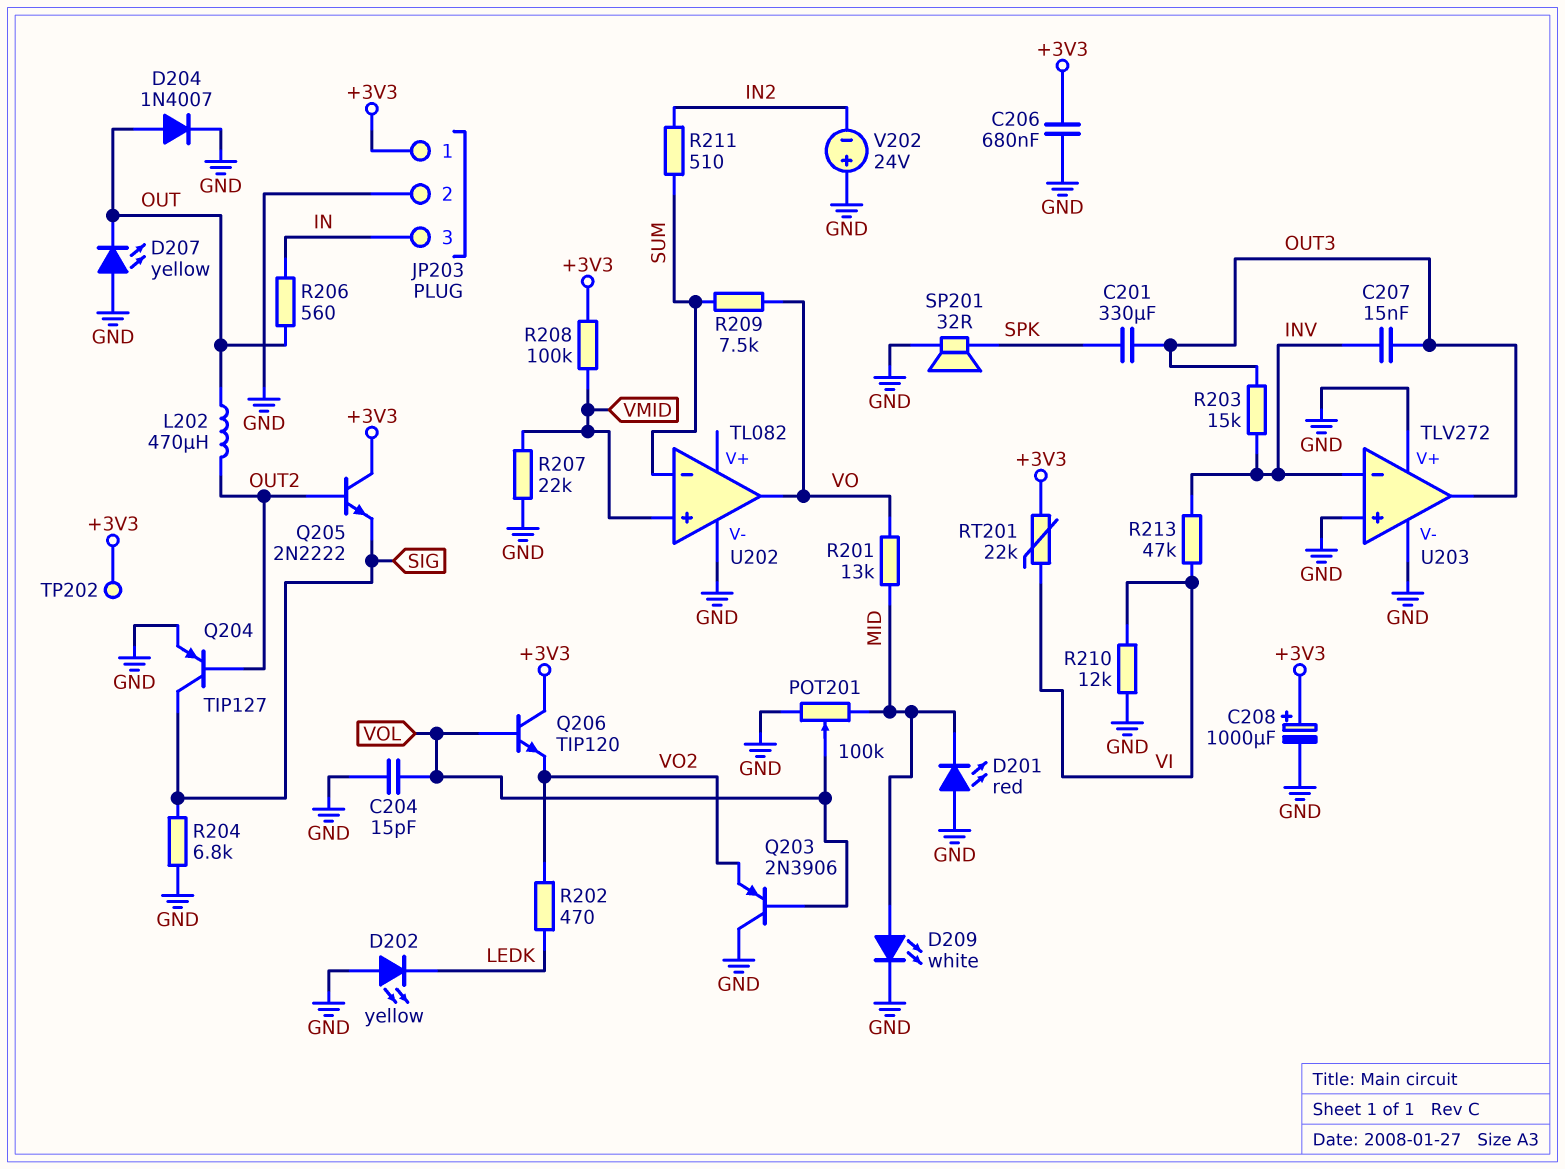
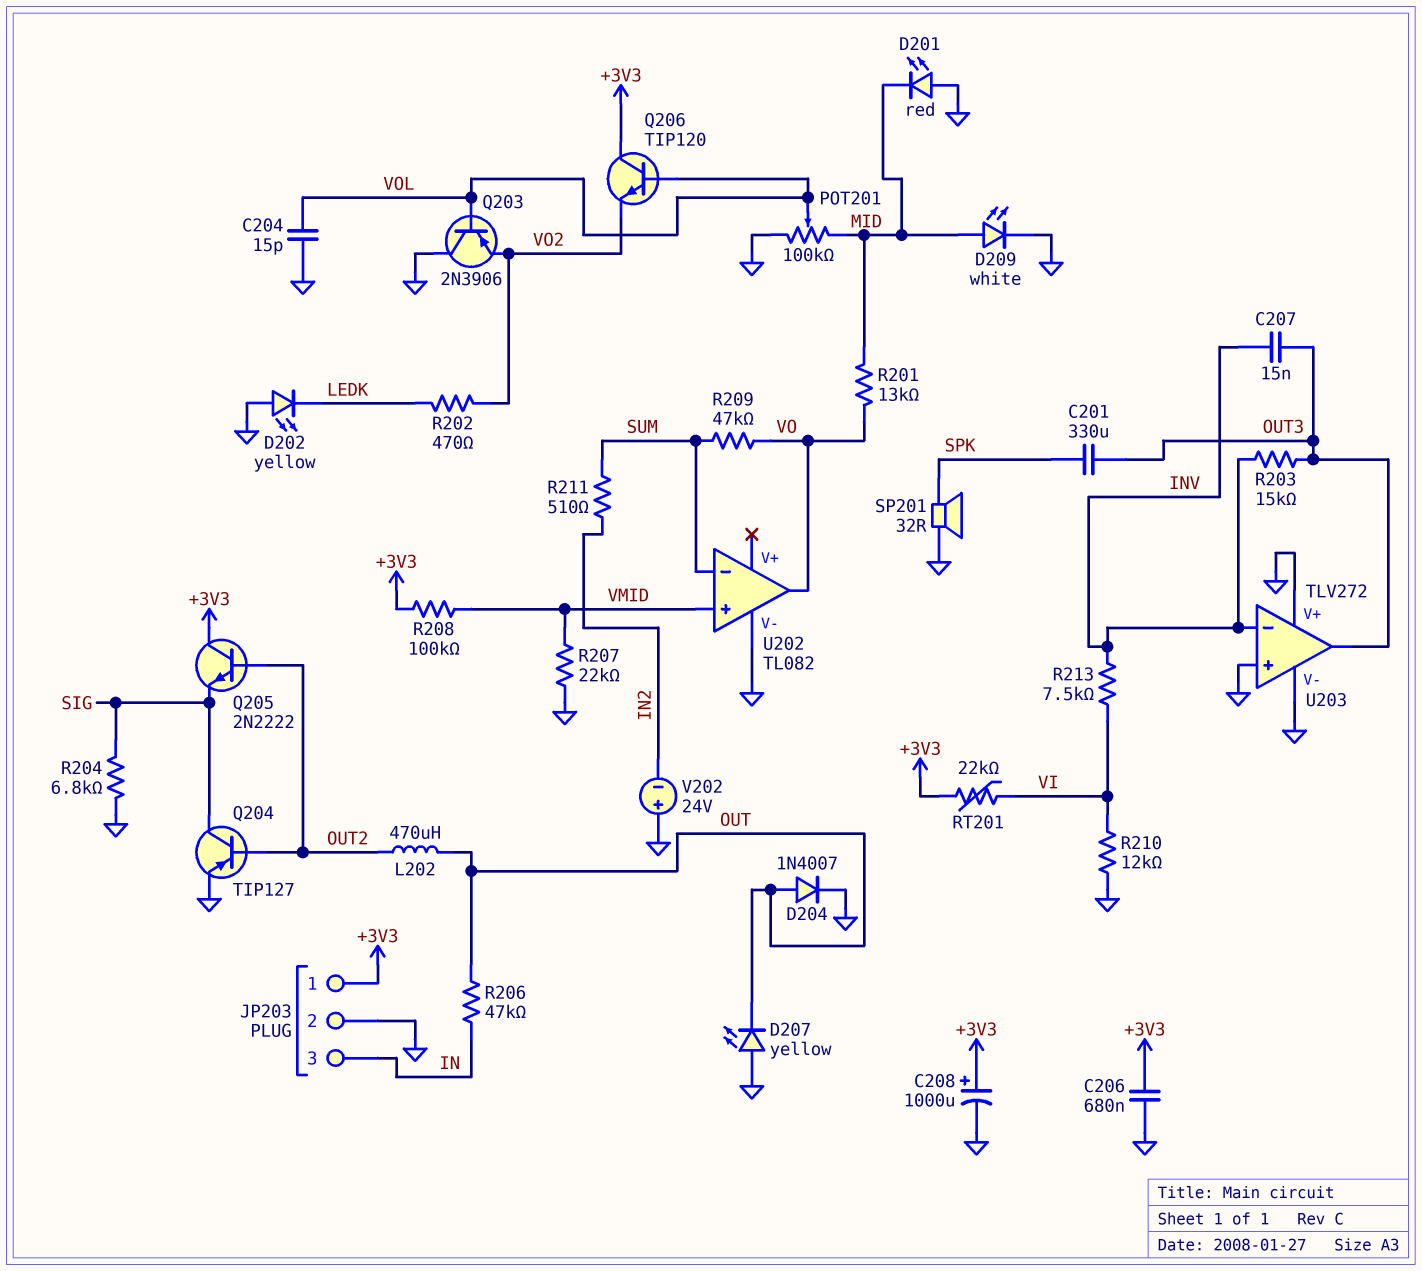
R206: 560 (IN, OUT) -> 47k (IN, OUT)
R209: 7.5k (SUM, VO) -> 47k (SUM, VO)
R213: 47k (INV, VI) -> 7.5k (INV, VI)
TP202: test point (+3V3) -> none

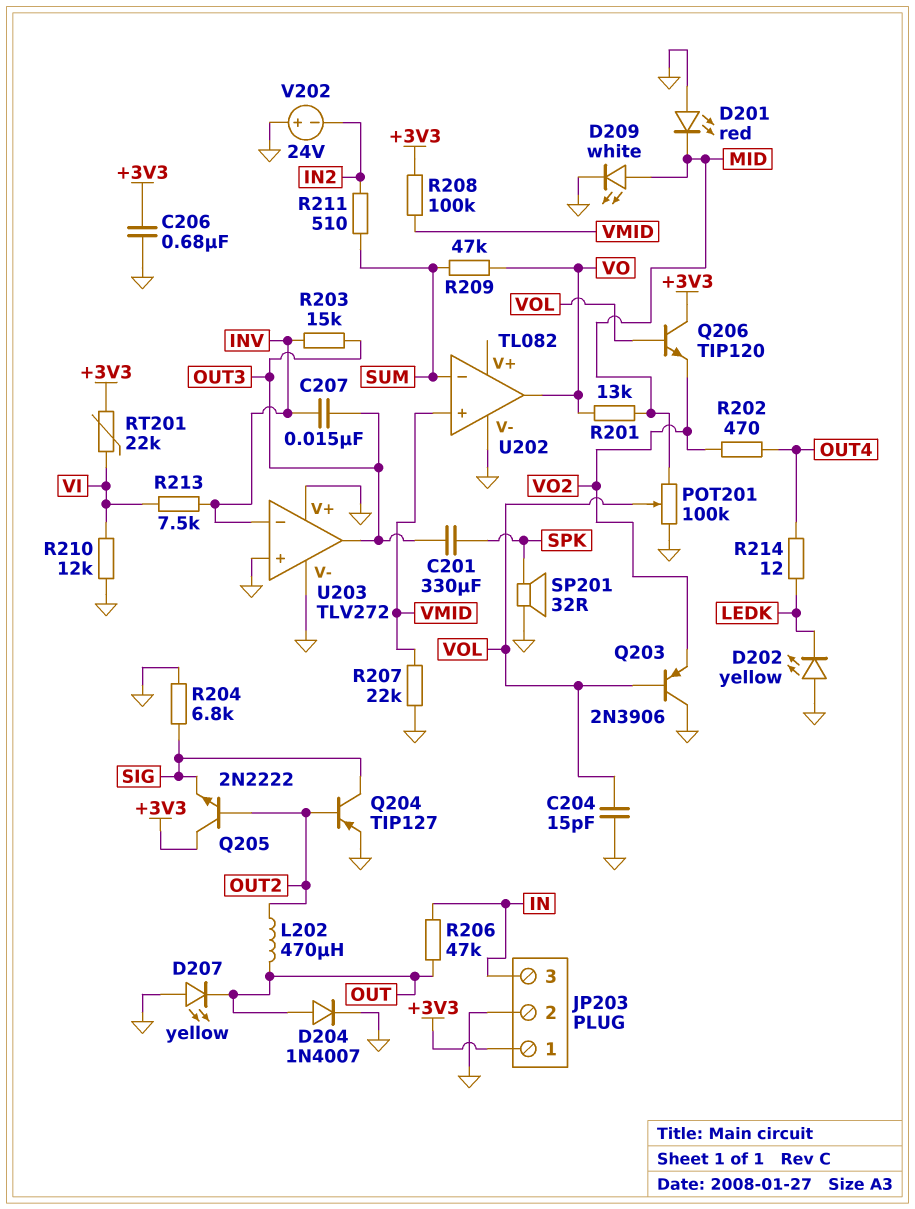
C208: 1000uF (plus +3V3, minus GND) -> none
R202: 470 (LEDK, VO2) -> 470 (OUT4, VO2)
R214: none -> 12 (LEDK, OUT4)

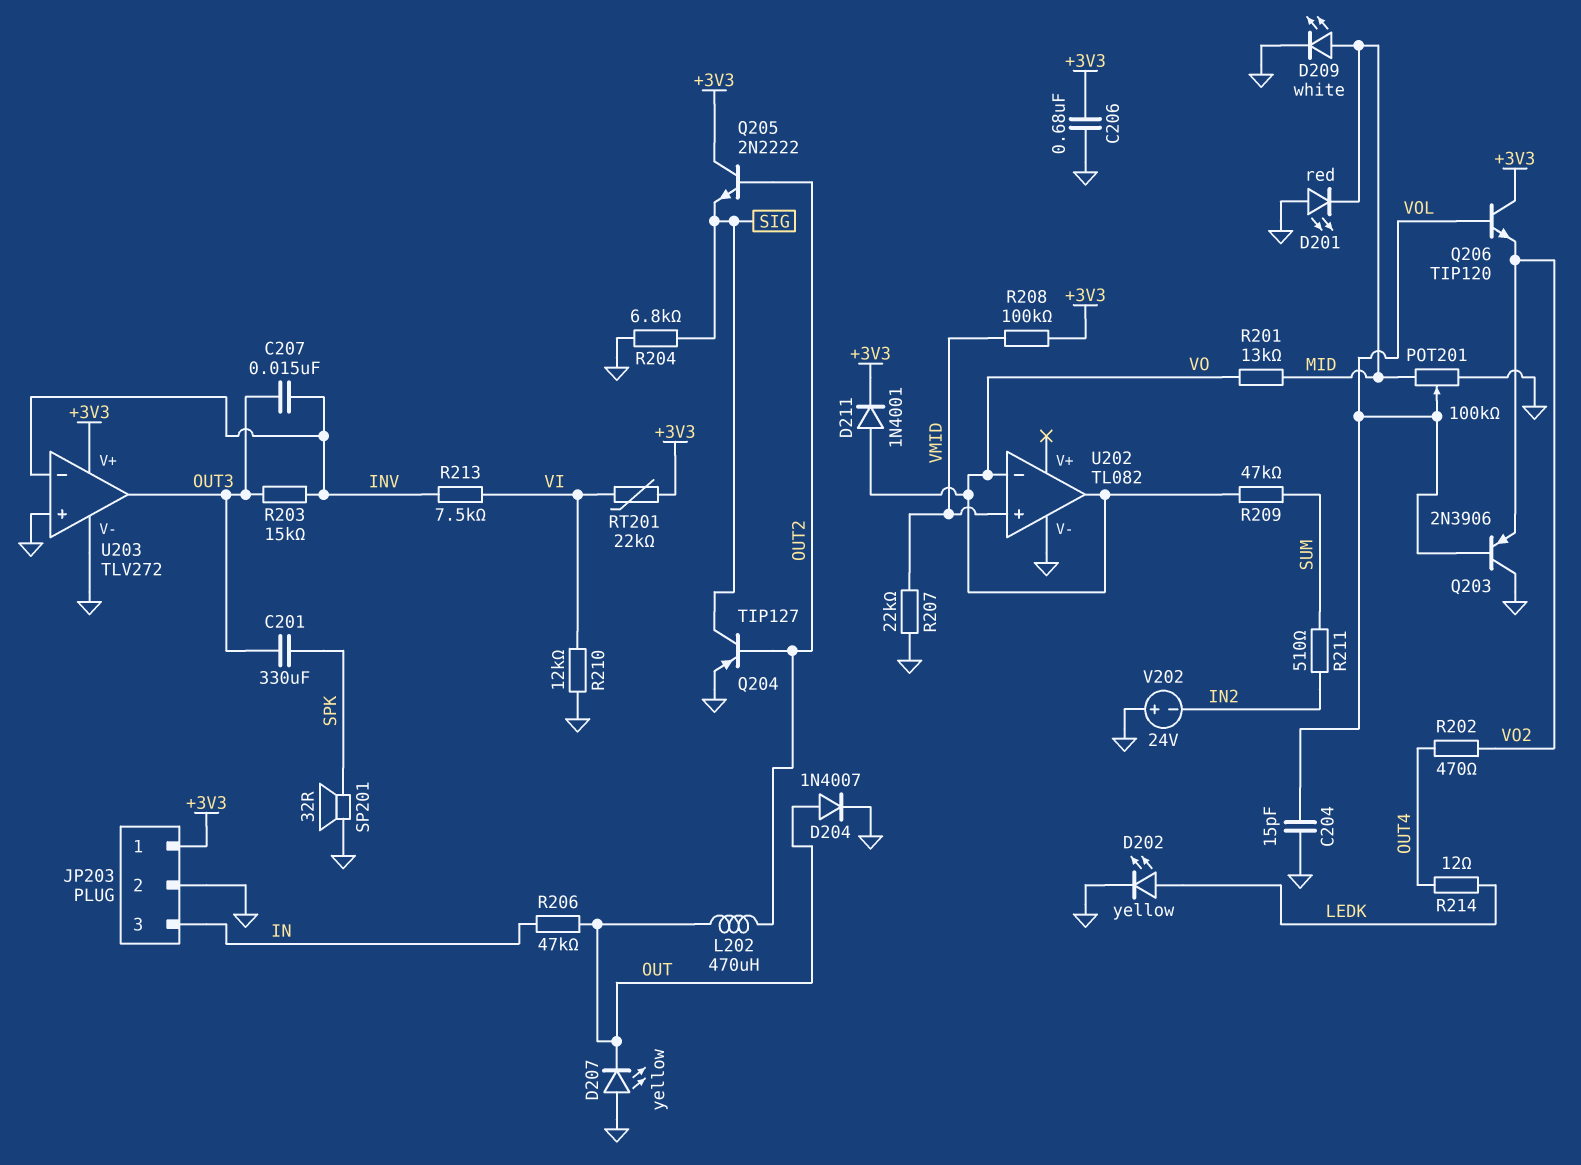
D202: LED yellow (A GND, K LEDK) -> LED yellow (A LEDK, K GND)
D211: none -> diode 1N4001 (A VO, K +3V3)
U202 pin in-: SUM -> VO
U203 pin V+: GND -> +3V3

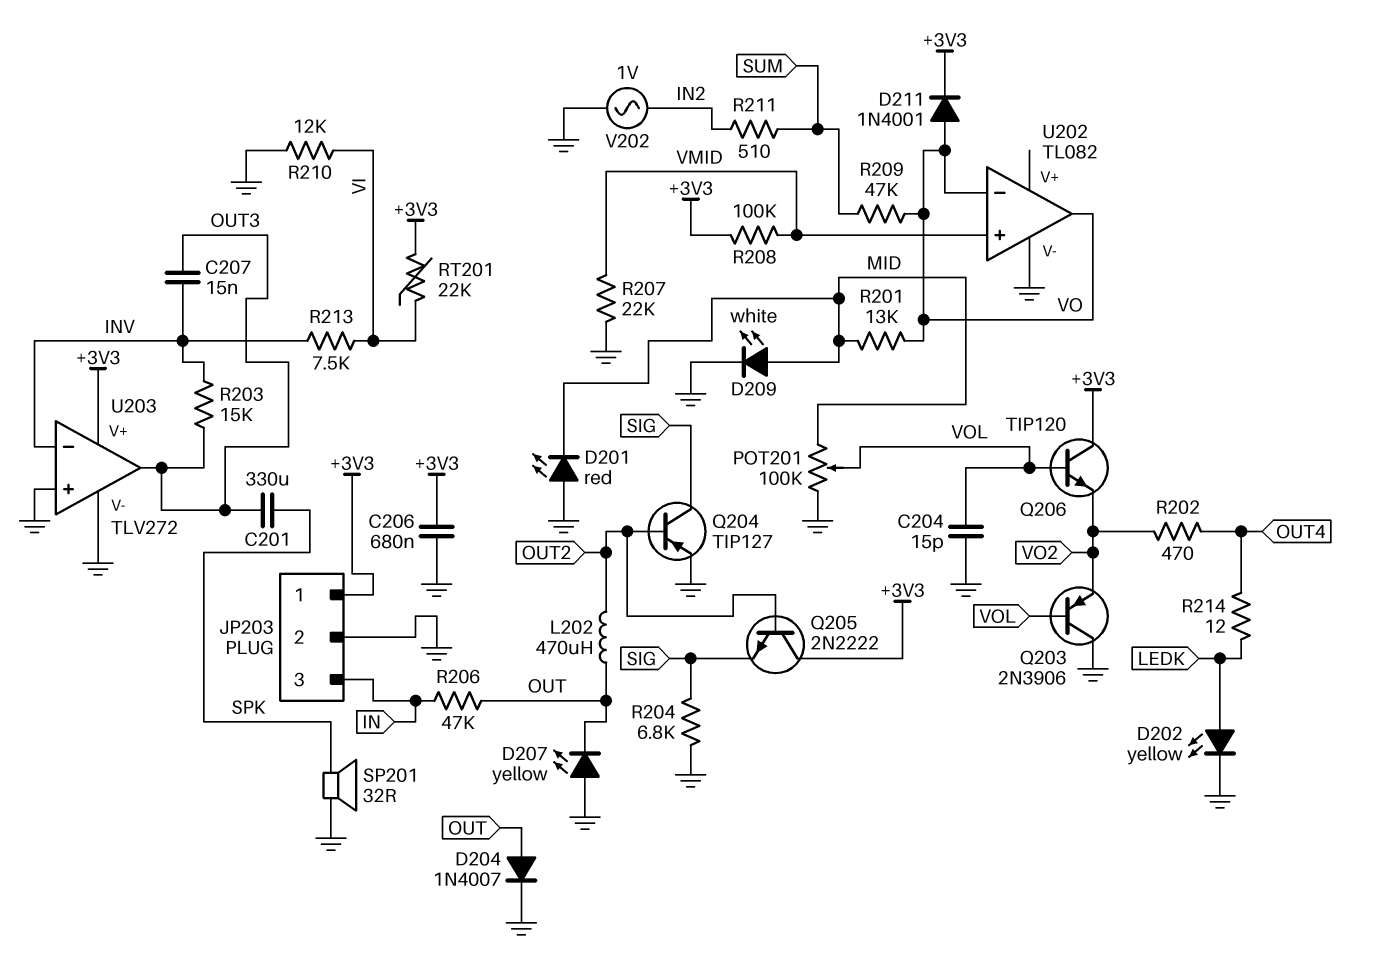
V202: 24V (plus GND, minus IN2) -> AC 1V (GND, IN2)

